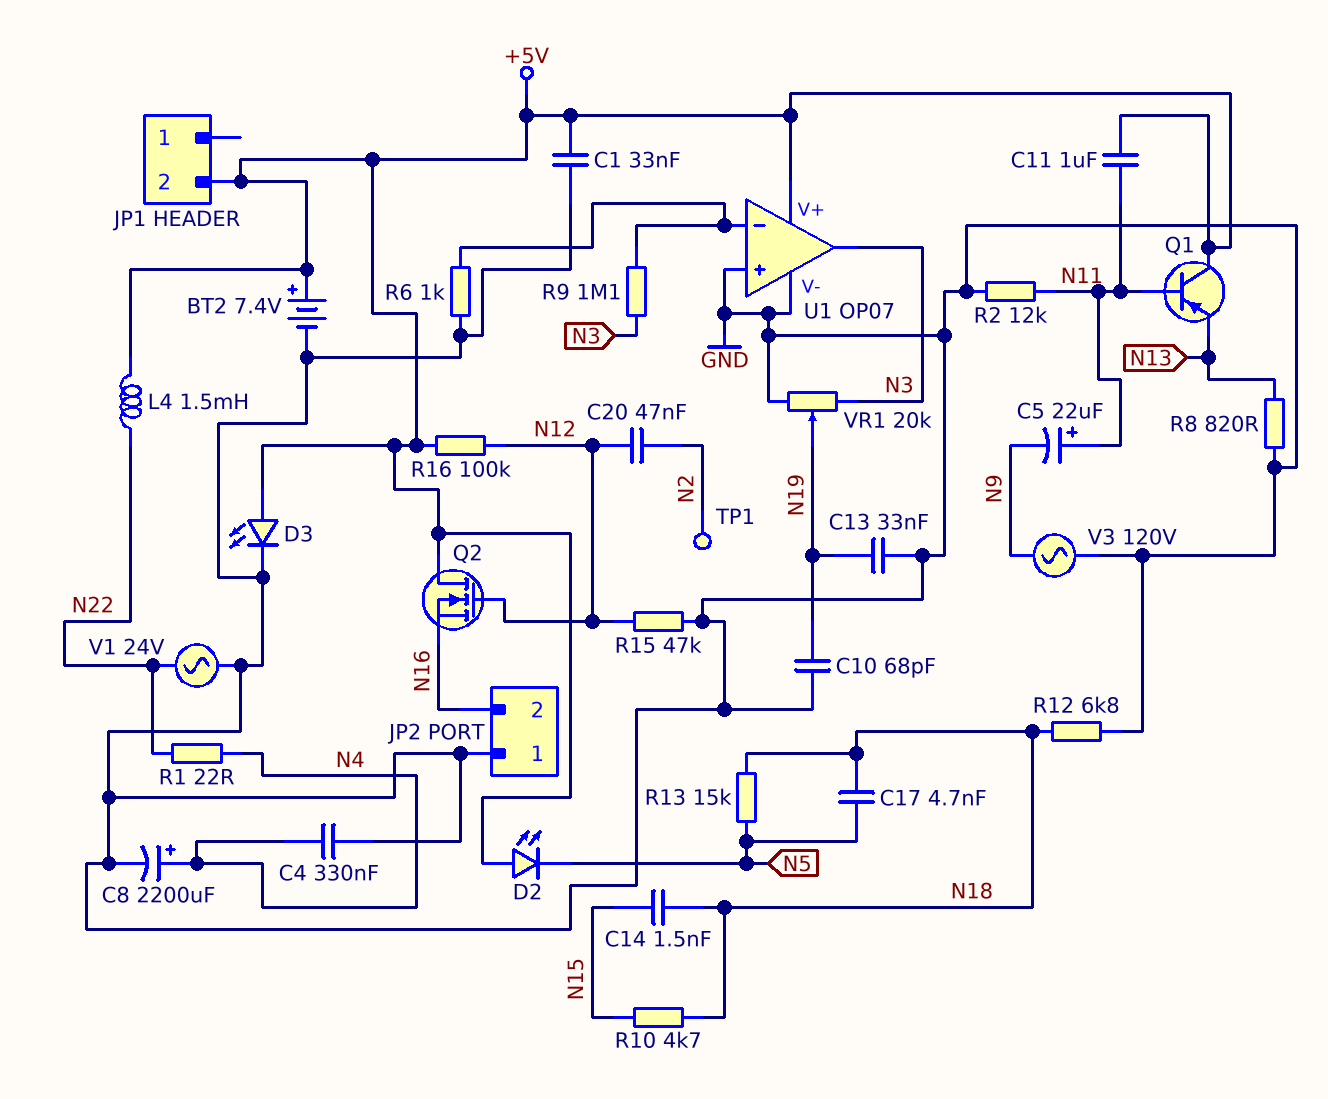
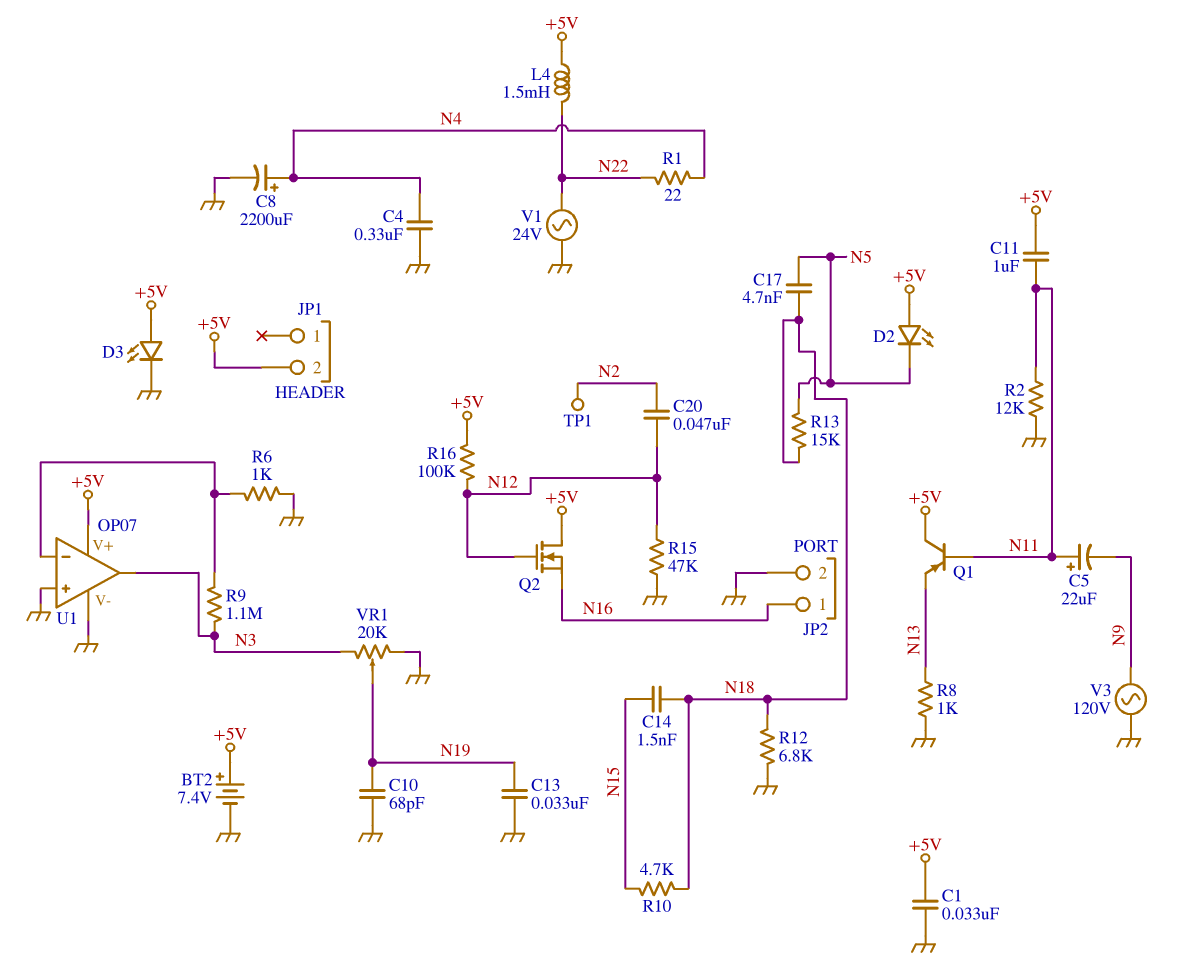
JP2 pin 1: GND -> N16
JP2 pin 2: N16 -> GND
R8: 820 (GND, N13) -> 1k (GND, N13)

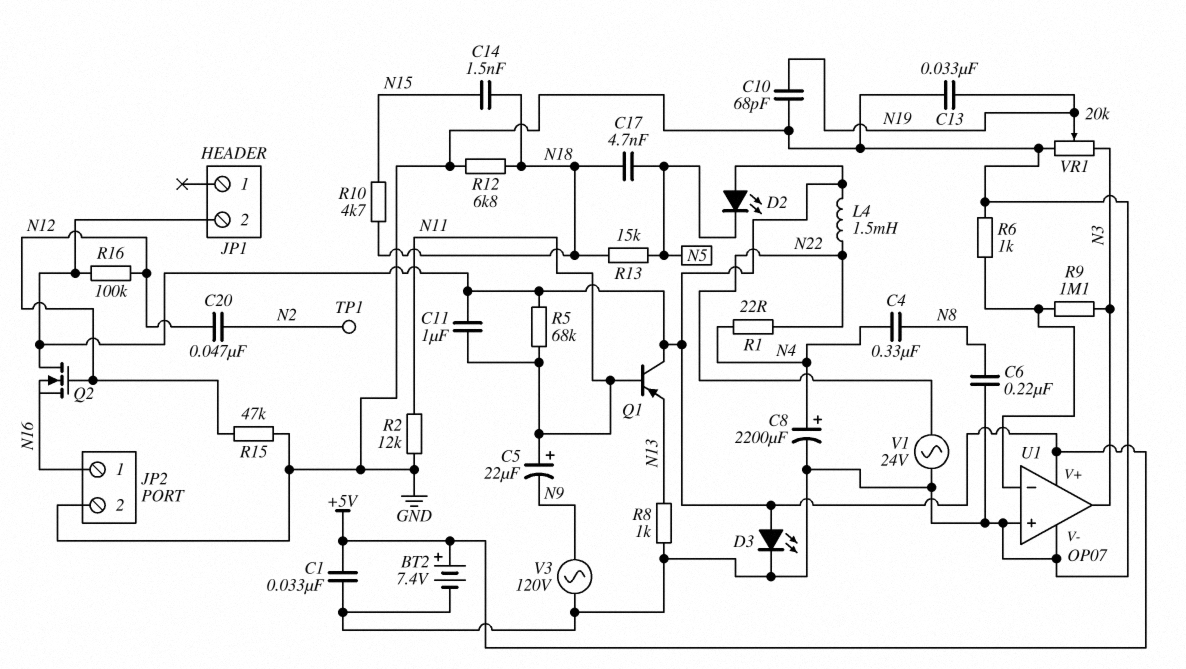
C4: 330nF (GND, N4) -> 330nF (N4, N8)
C6: none -> 220nF (GND, N8)
R5: none -> 68k (+5V, N11)

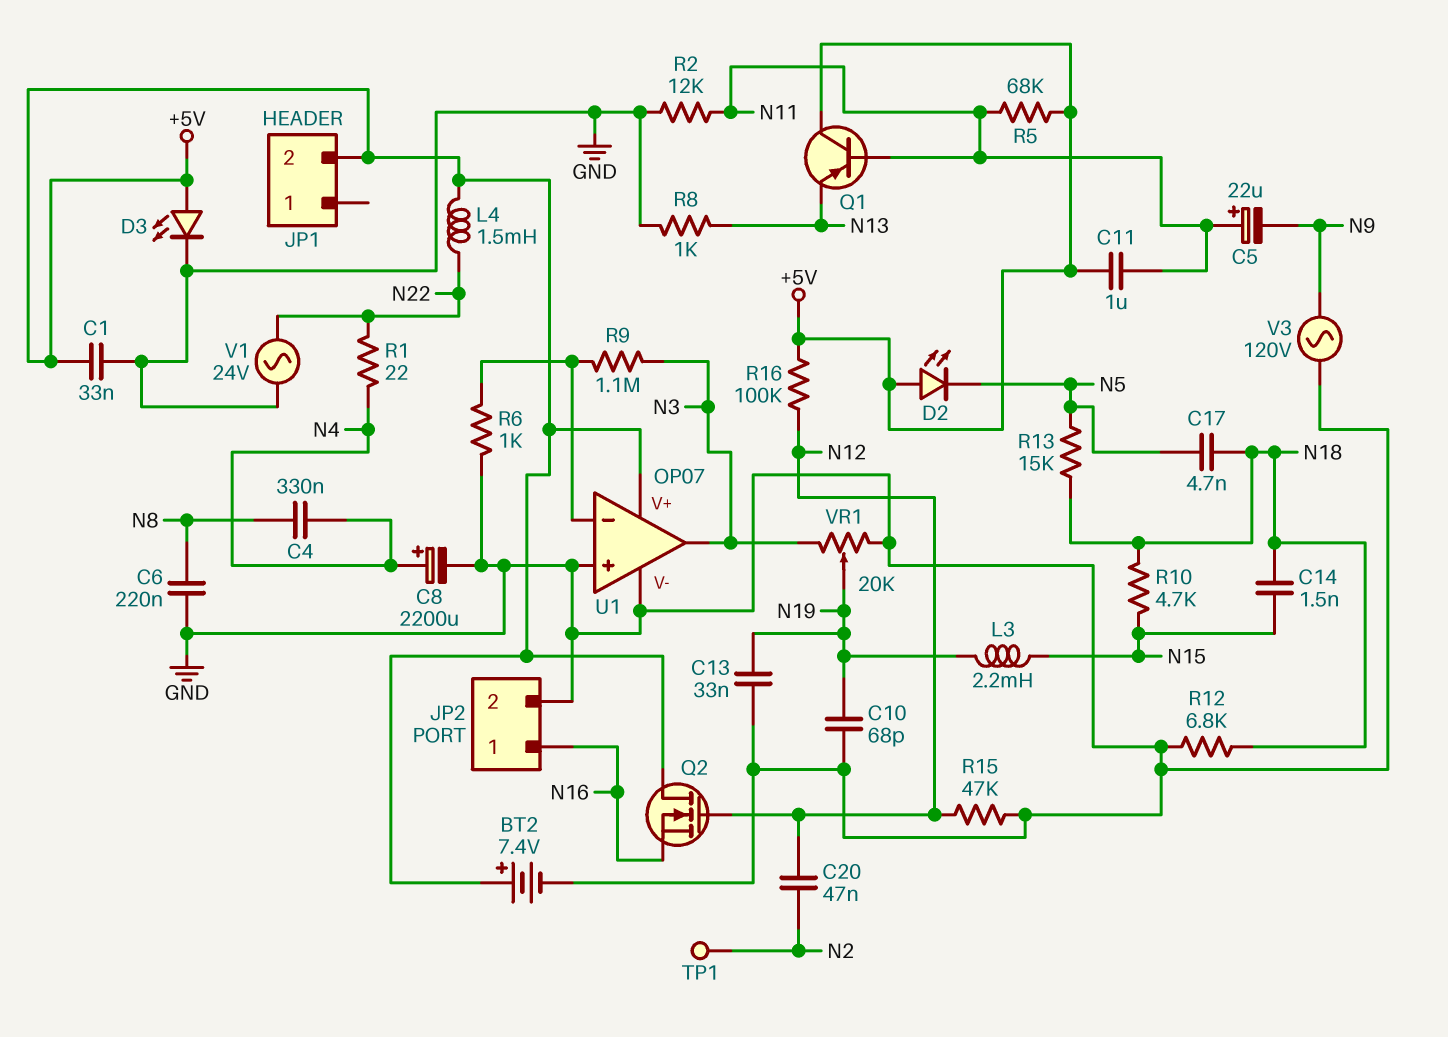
L3: none -> 2.2mH (N15, N19)

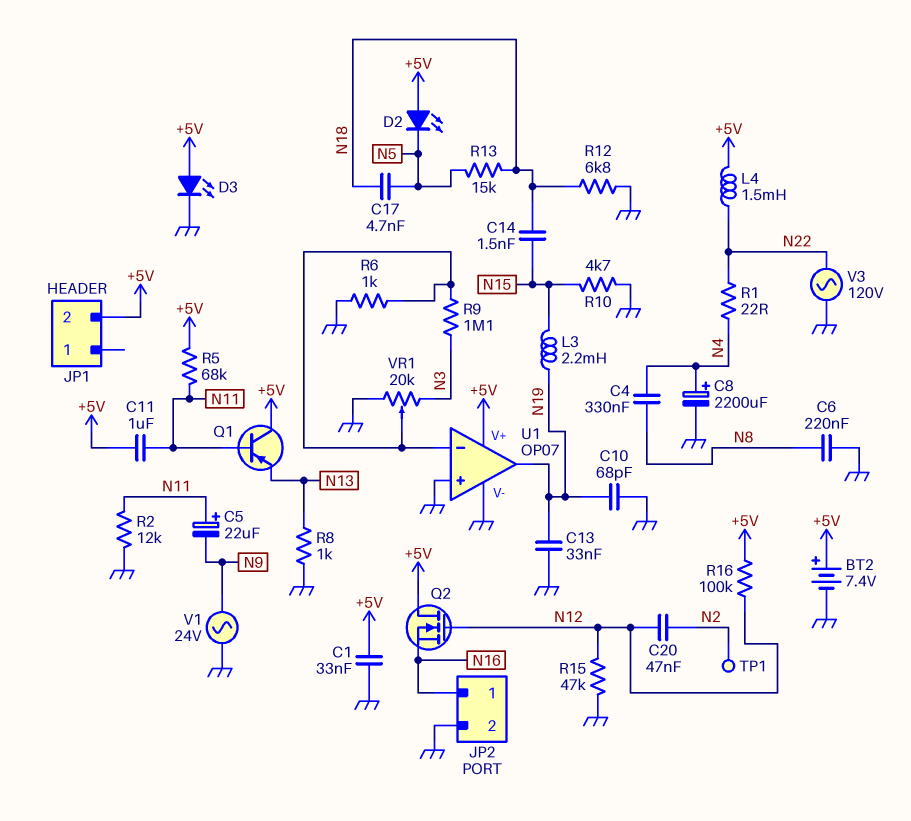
R10: 4.7k (N15, N18) -> 4.7k (GND, N15)
U1 pin out: N3 -> N19
V1: AC 24V (GND, N22) -> AC 24V (GND, N9)
V3: AC 120V (GND, N9) -> AC 120V (GND, N22)
VR1: 20k (GND, N3, wiper N19) -> 20k (GND, N3, wiper U1/in-)

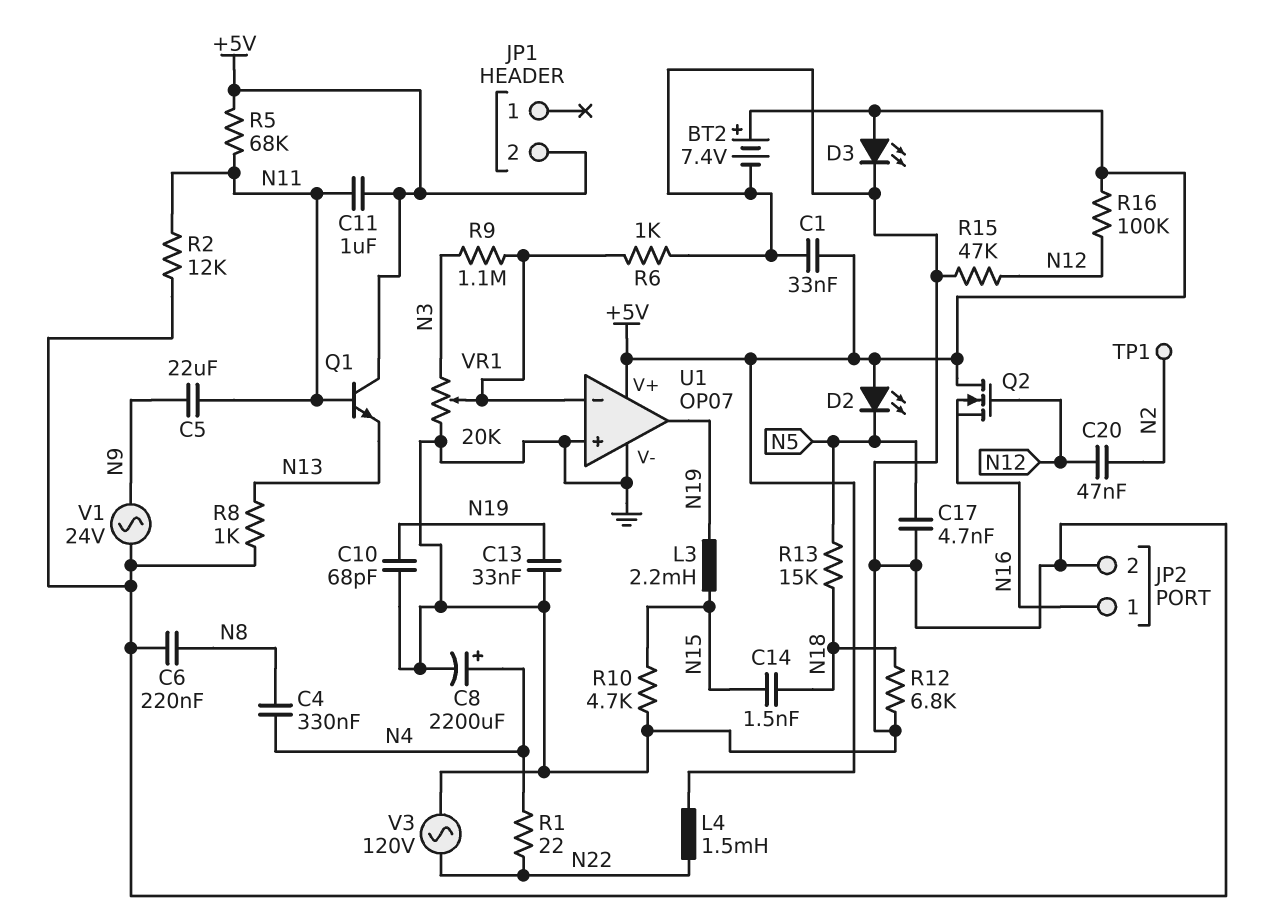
C5: 22uF (plus N11, minus N9) -> 22uF (N9, N11)
C17: 4.7nF (N5, N18) -> 4.7nF (GND, N5)
Q1: PNP (B N11, C +5V, E N13) -> NPN (B N11, C +5V, E N13)

